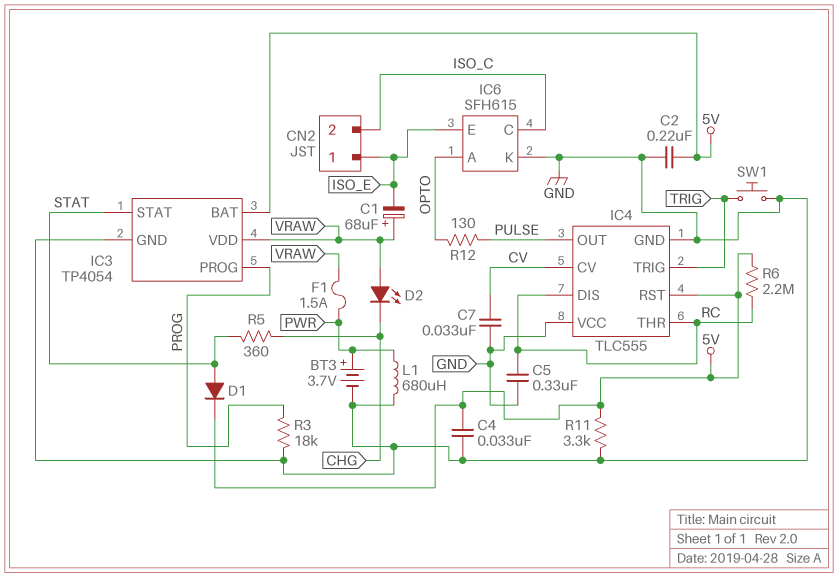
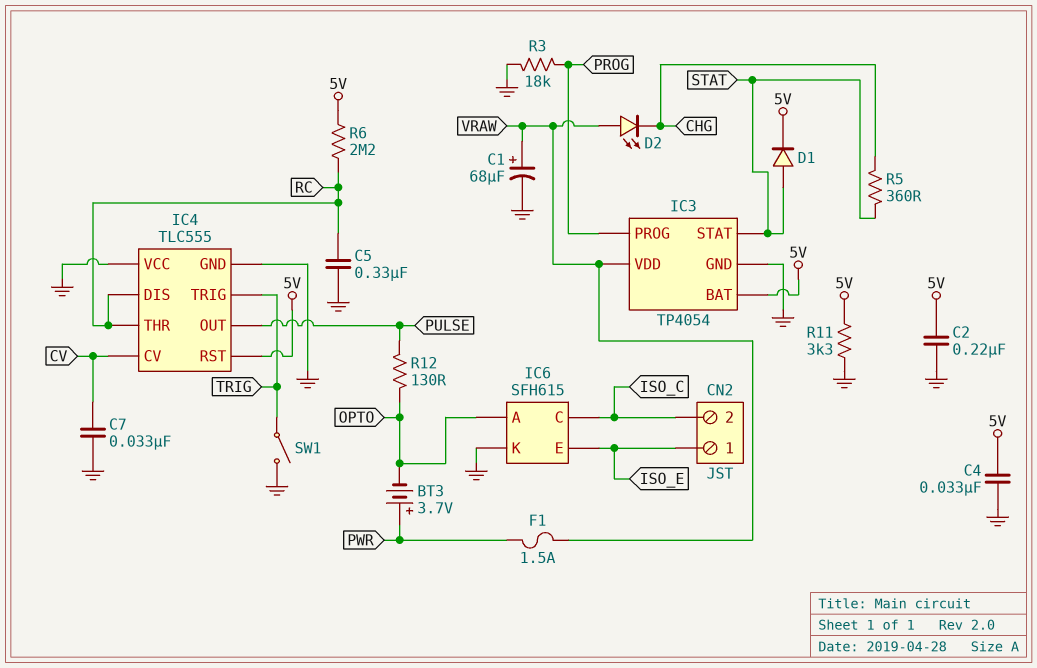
BT3: 3.7V (plus PWR, minus GND) -> 3.7V (plus PWR, minus OPTO)
C1: 68uF (plus VRAW, minus ISO_E) -> 68uF (plus VRAW, minus GND)
L1: 680uH (GND, PWR) -> none
SW1: button (GND, TRIG) -> switch (GND, TRIG)

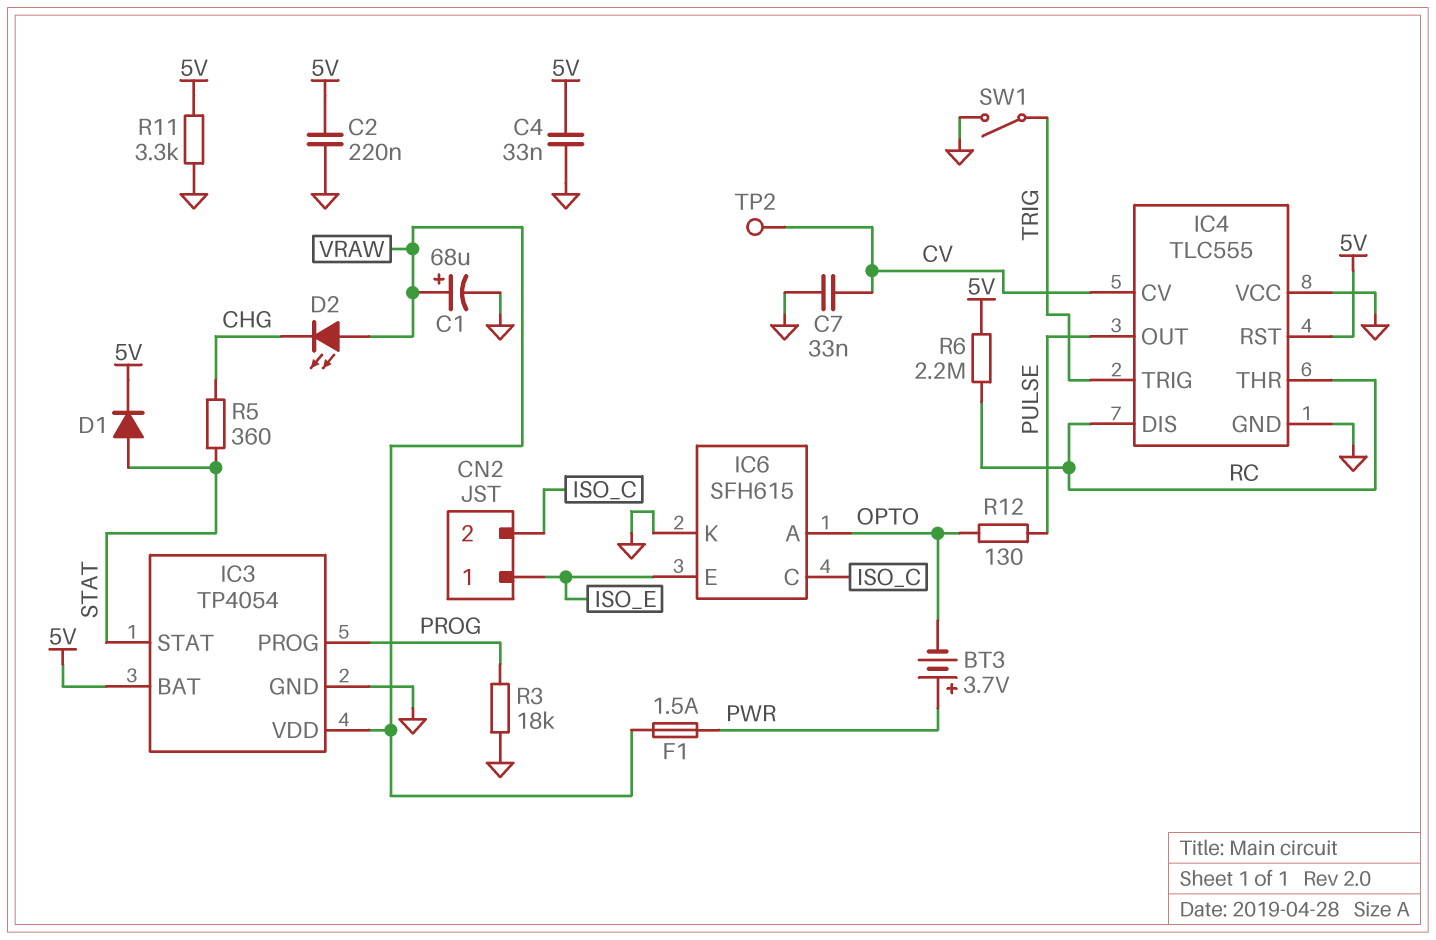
C5: 330nF (GND, RC) -> none
TP2: none -> test point (CV)

